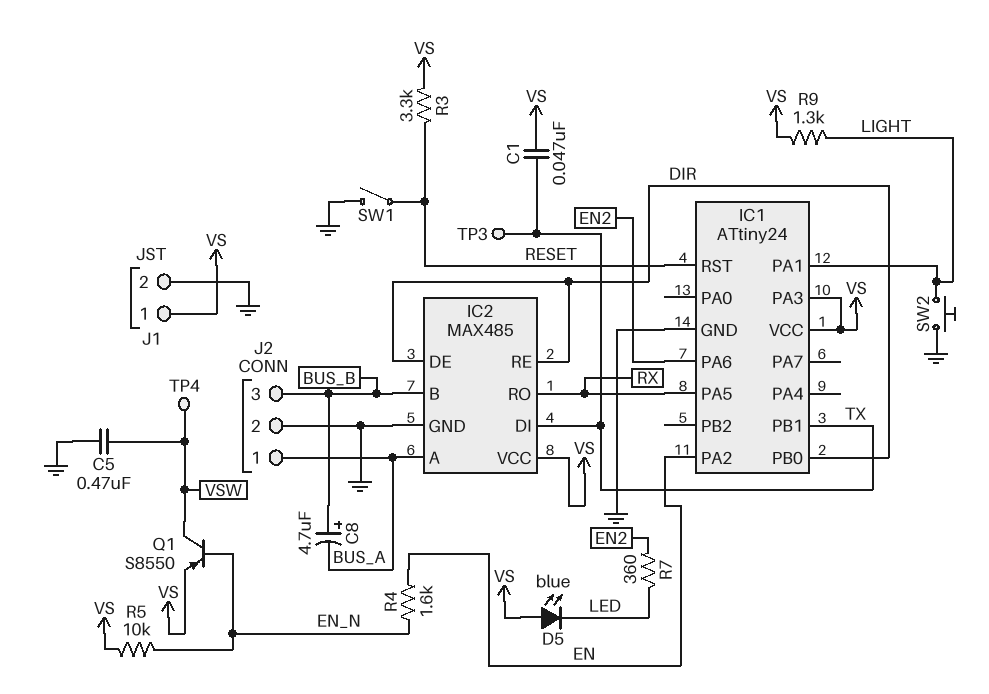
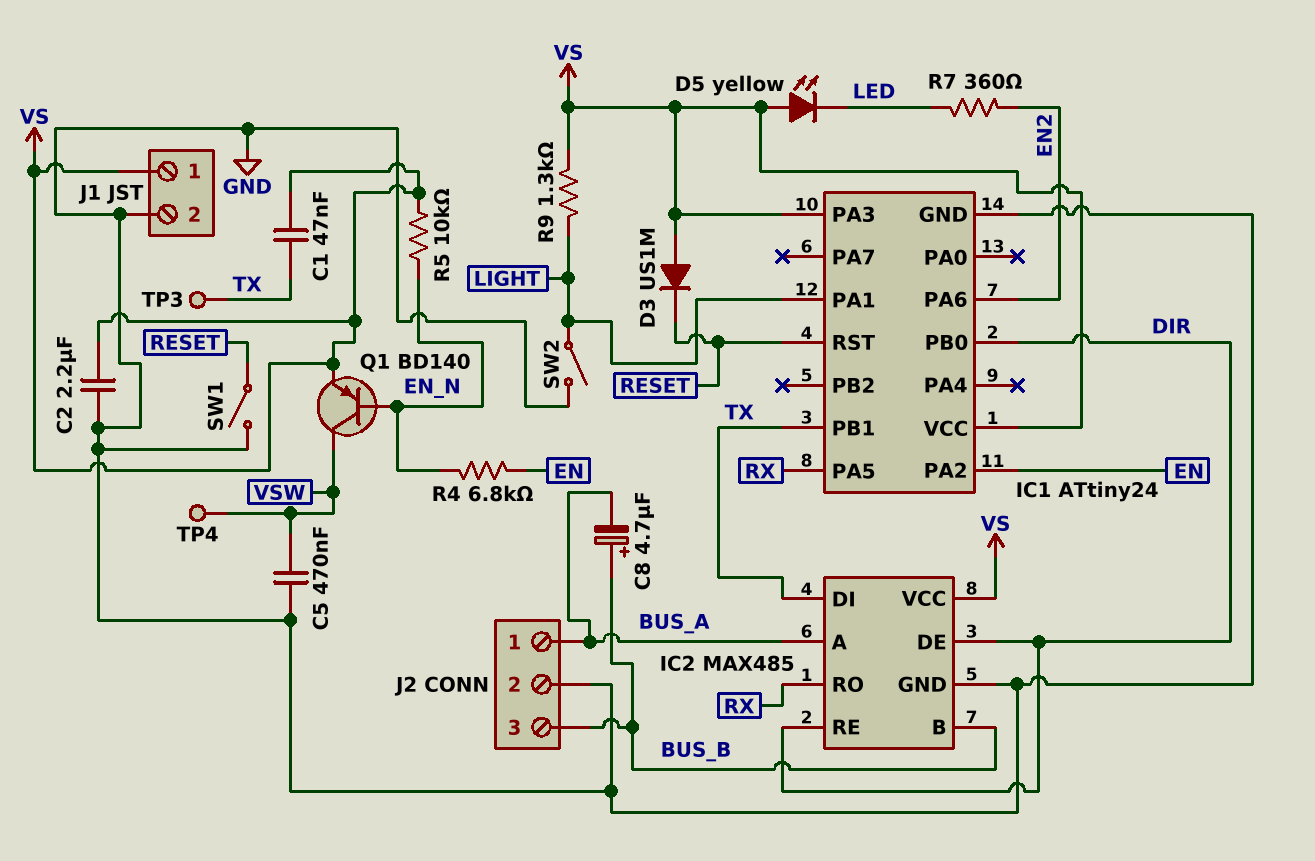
C2: none -> 2.2uF (GND, VS)
D3: none -> diode US1M (A VS, K RESET)
D5: LED blue (A VS, K LED) -> LED yellow (A VS, K LED)
Q1: PNP S8550 (B EN_N, C VSW, E VS) -> PNP BD140 (B EN_N, C VSW, E VS)
R3: 3.3k (RESET, VS) -> none
R4: 1.6k (EN, EN_N) -> 6.8k (EN, EN_N)
SW2: button (GND, LIGHT) -> switch (GND, LIGHT)

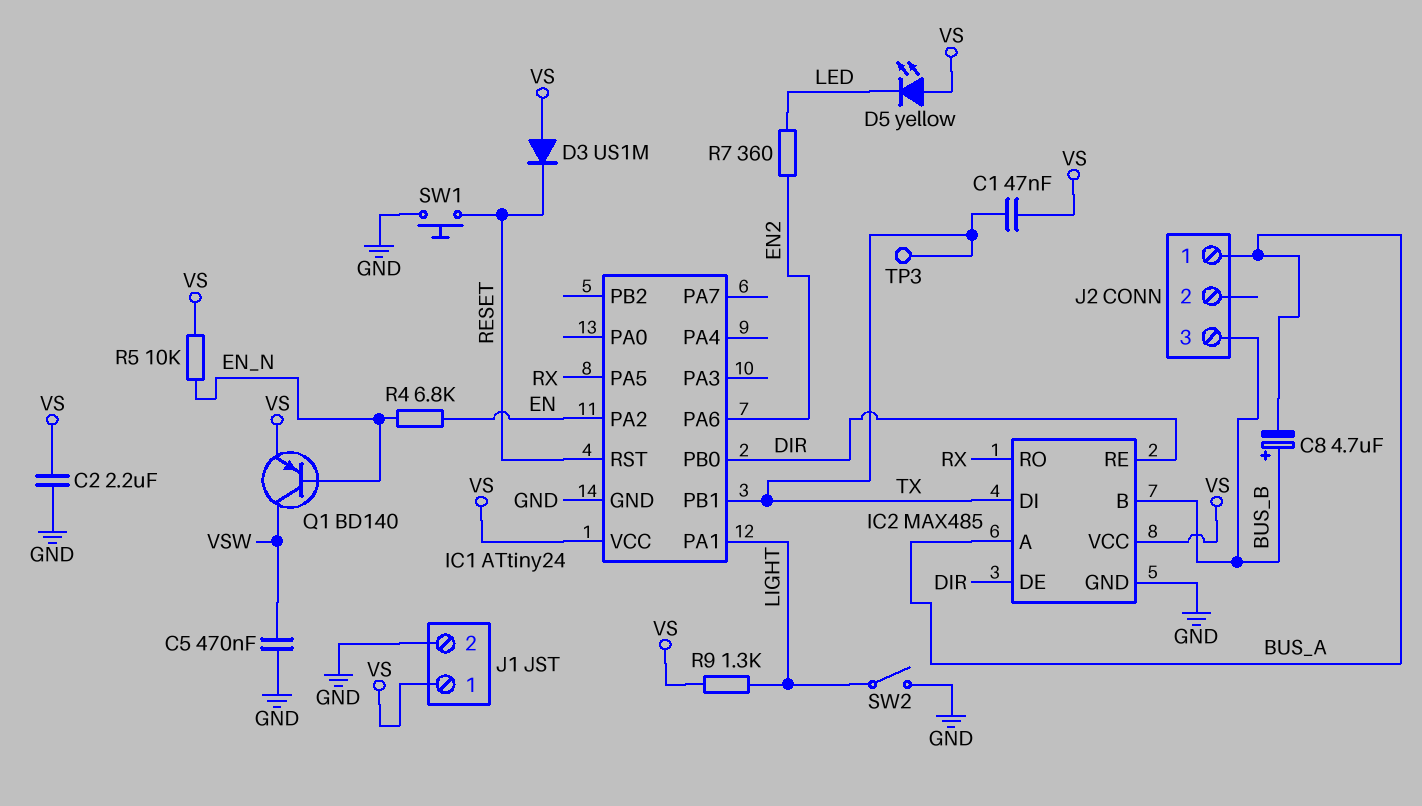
IC1 pin PA3: VS -> none
J2 pin 2: GND -> none
SW1: switch (GND, RESET) -> button (GND, RESET)
TP4: test point (VSW) -> none

